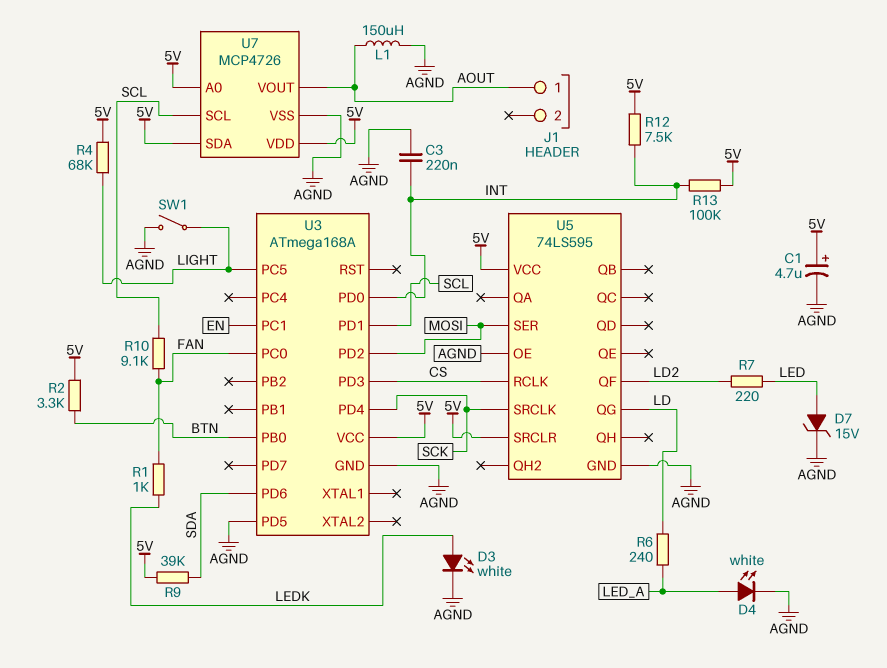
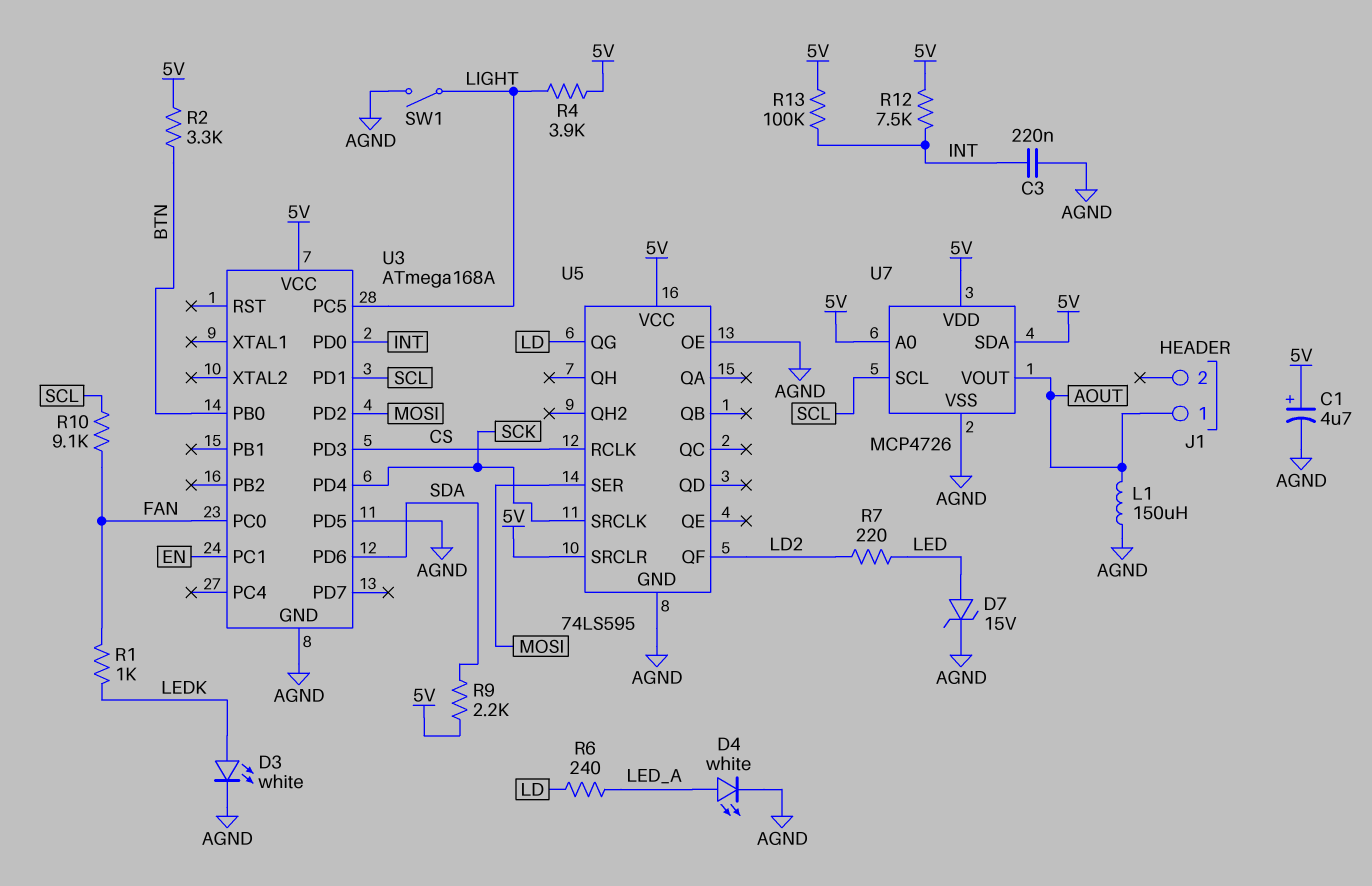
R4: 68k (5V, LIGHT) -> 3.9k (5V, LIGHT)
R9: 39k (5V, SDA) -> 2.2k (5V, SDA)

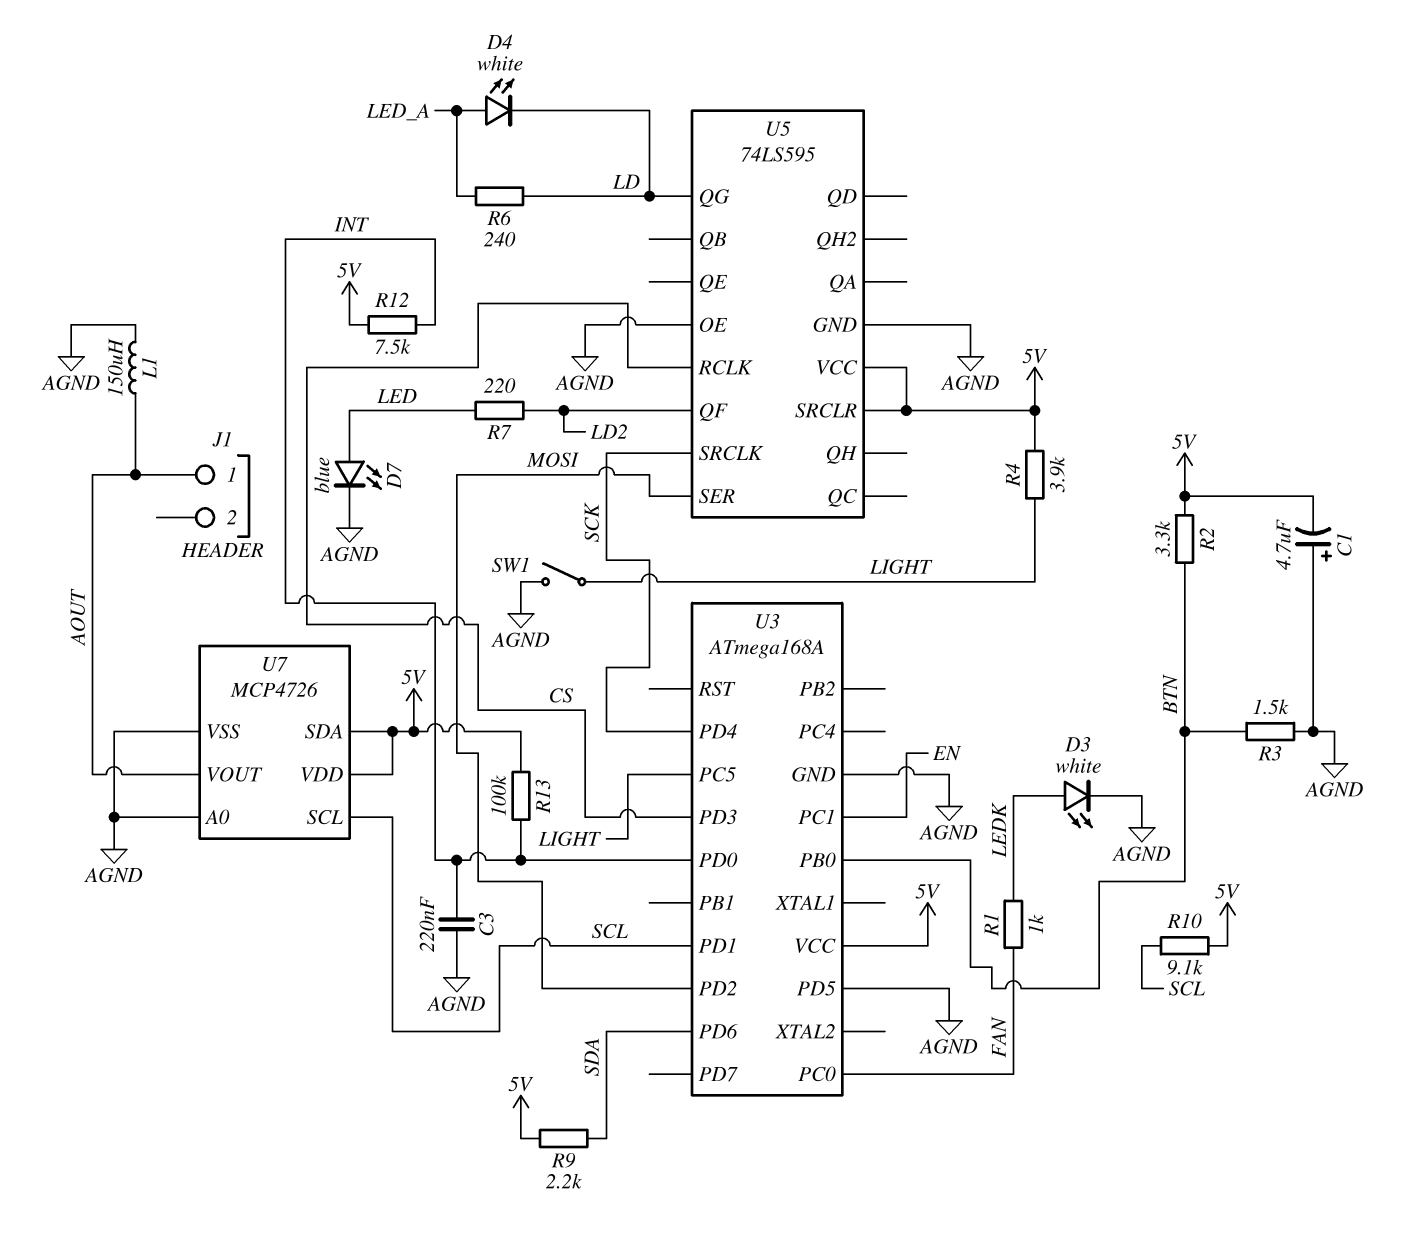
C1: 4.7uF (plus 5V, minus AGND) -> 4.7uF (plus AGND, minus 5V)
D4: LED white (A LED_A, K AGND) -> LED white (A LED_A, K LD)
D7: zener 15V (A LED, K AGND) -> LED blue (A LED, K AGND)
R3: none -> 1.5k (AGND, BTN)
R10: 9.1k (FAN, SCL) -> 9.1k (5V, SCL)
U7 pin A0: 5V -> AGND

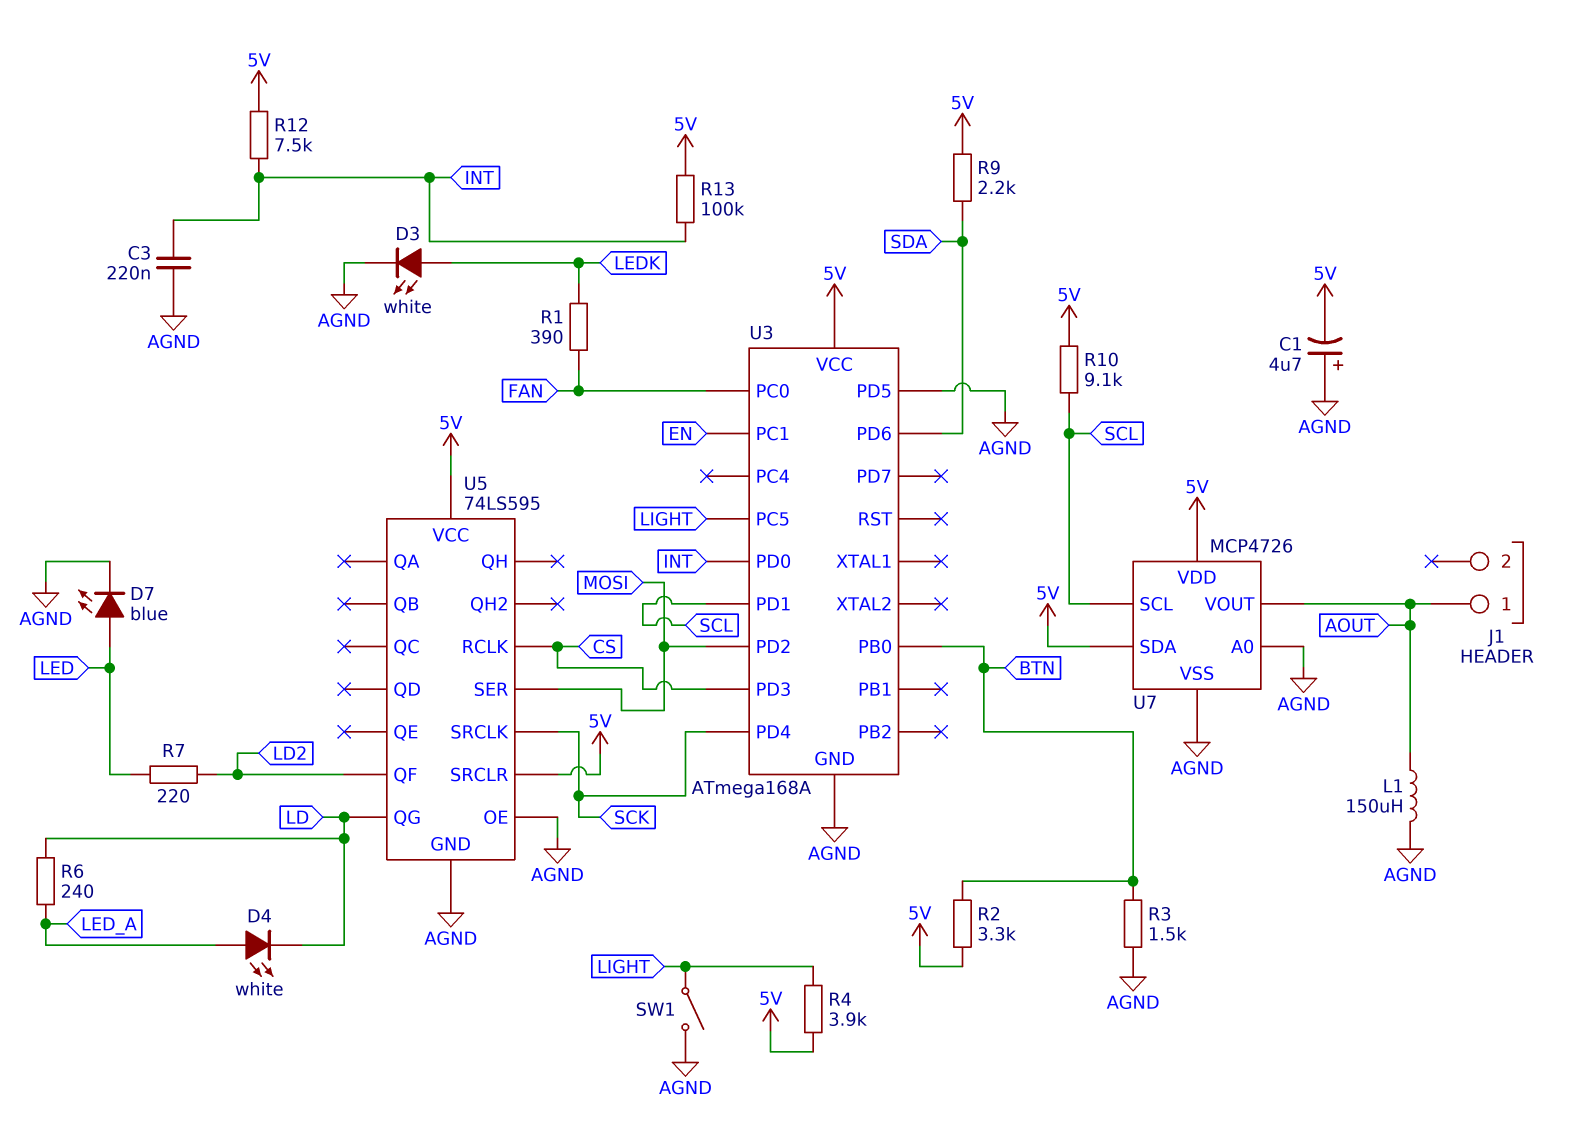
R1: 1k (FAN, LEDK) -> 390 (FAN, LEDK)

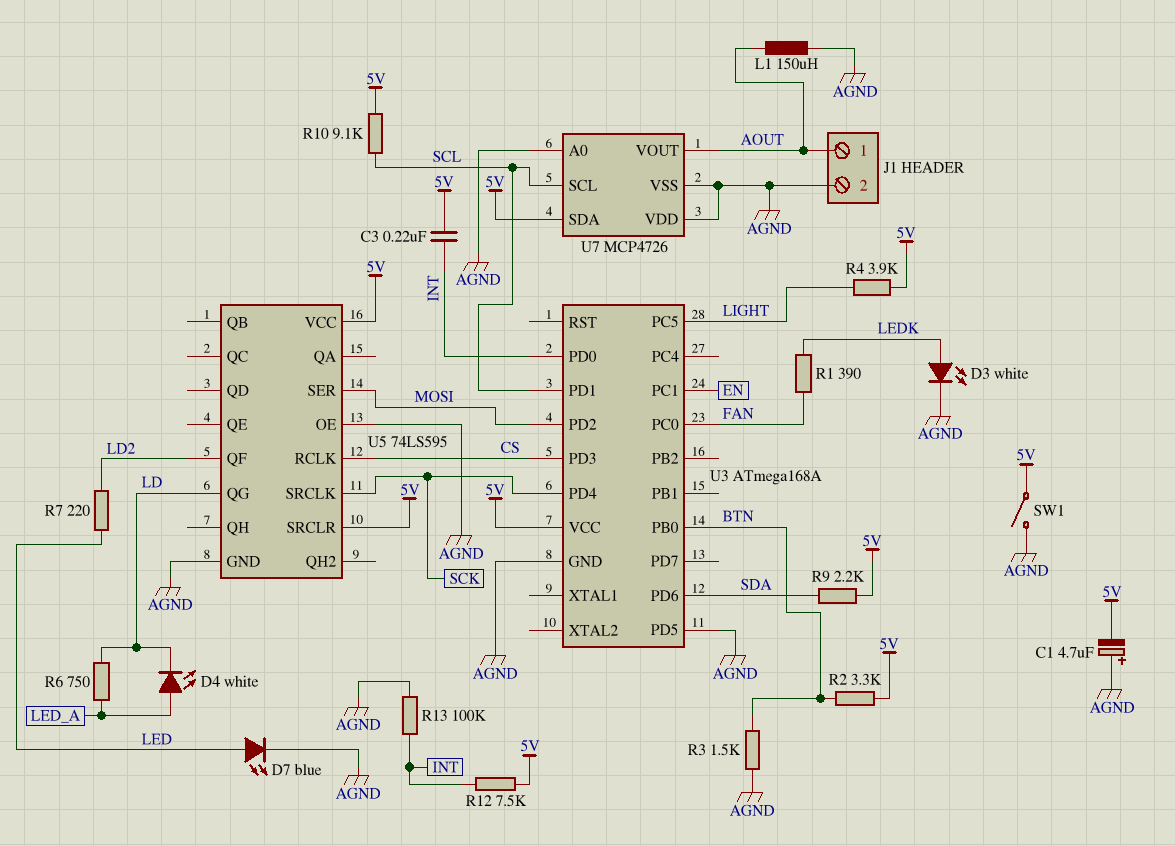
C3: 220nF (AGND, INT) -> 220nF (5V, INT)
J1 pin 2: none -> AGND
R6: 240 (LD, LED_A) -> 750 (LD, LED_A)
R13: 100k (5V, INT) -> 100k (AGND, INT)
SW1: switch (AGND, LIGHT) -> switch (5V, AGND)
U7 pin VDD: 5V -> AGND

